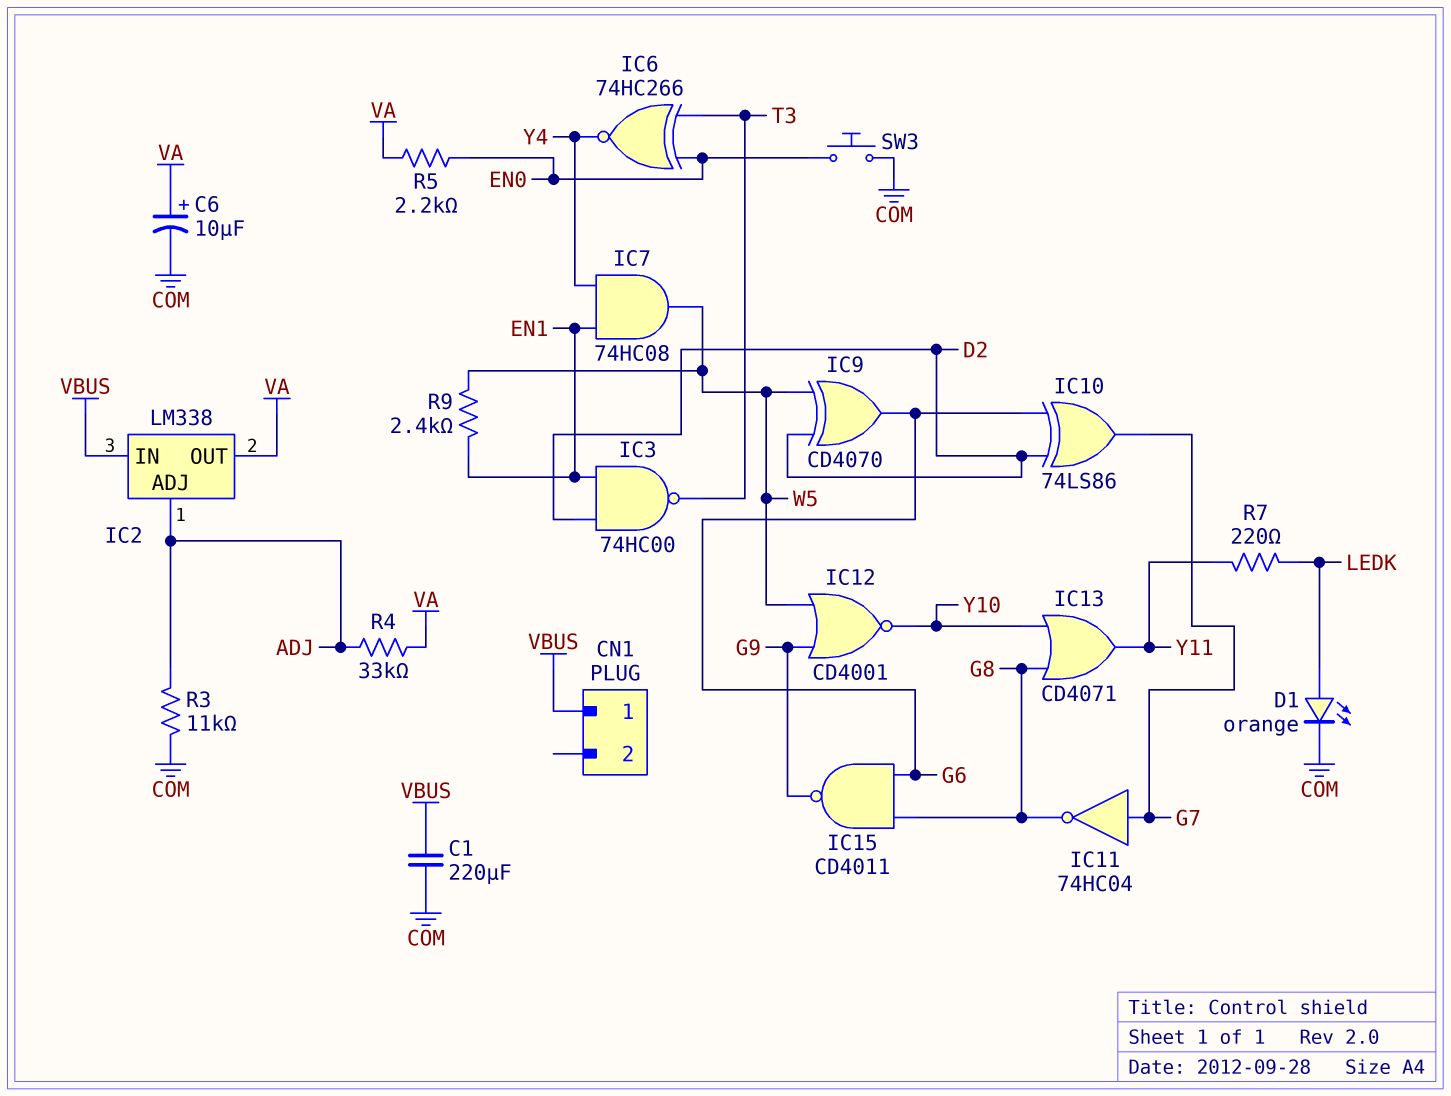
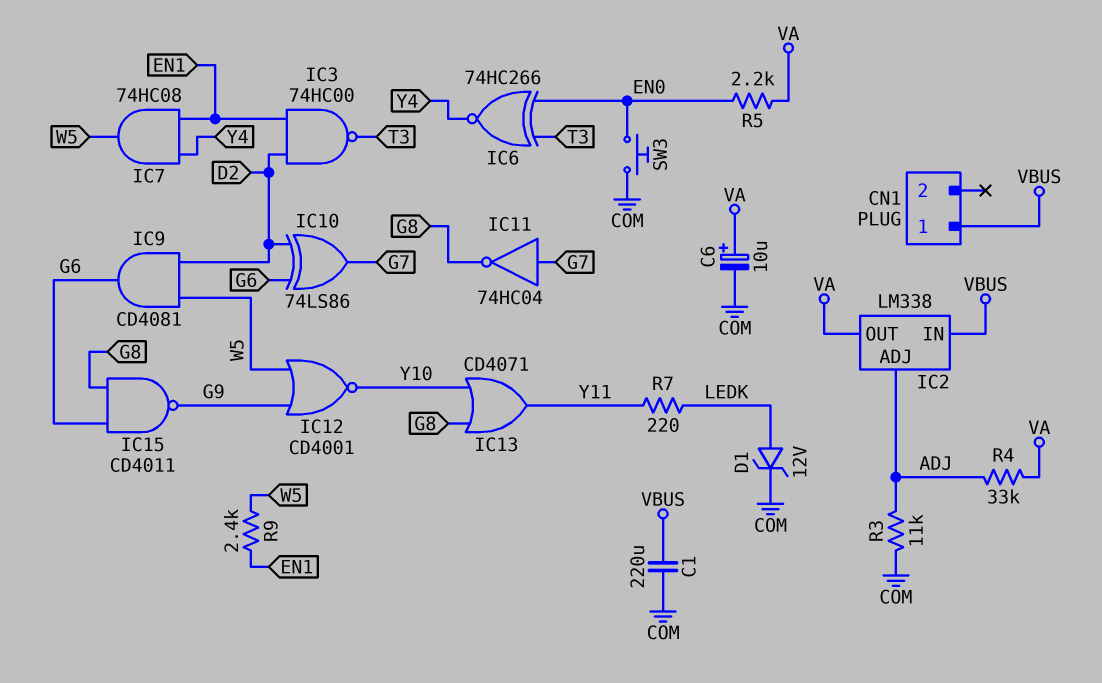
D1: LED orange (A LEDK, K COM) -> zener 12V (A LEDK, K COM)
IC9: XOR CD4070 (in D2, in W5, out G6) -> AND CD4081 (in D2, in W5, out G6)

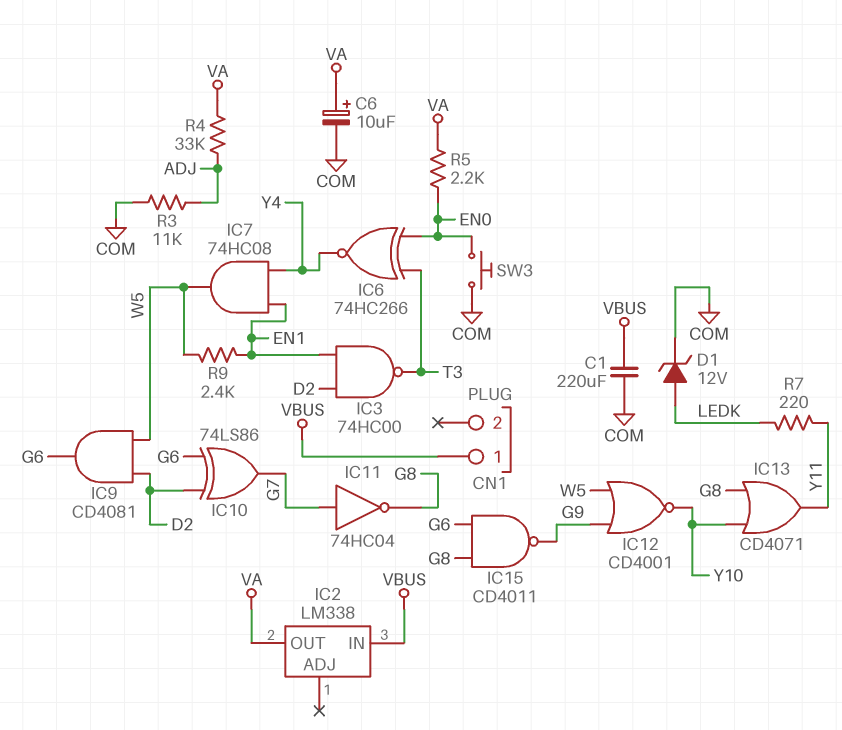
IC2 pin ADJ: ADJ -> none

